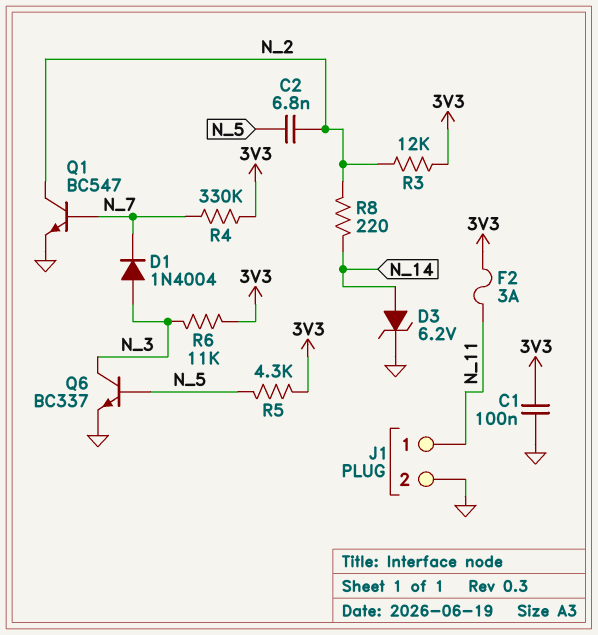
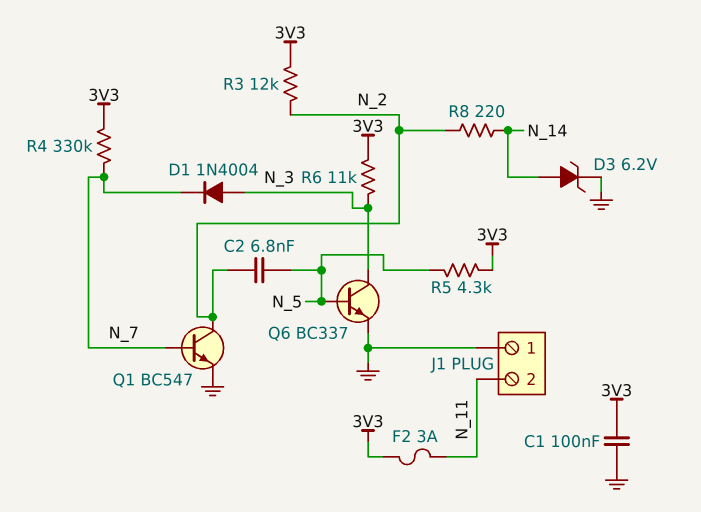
J1 pin 1: N_11 -> GND
J1 pin 2: GND -> N_11

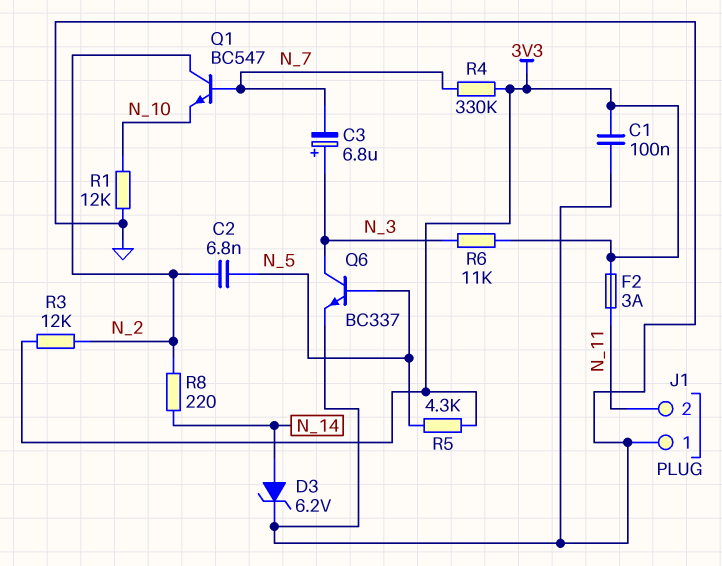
C3: none -> 6.8uF (plus N_3, minus N_7)
D1: diode 1N4004 (A N_3, K N_7) -> none
Q1: NPN BC547 (B N_7, C N_2, E GND) -> NPN BC547 (B N_7, C N_2, E N_10)
R1: none -> 12k (GND, N_10)

